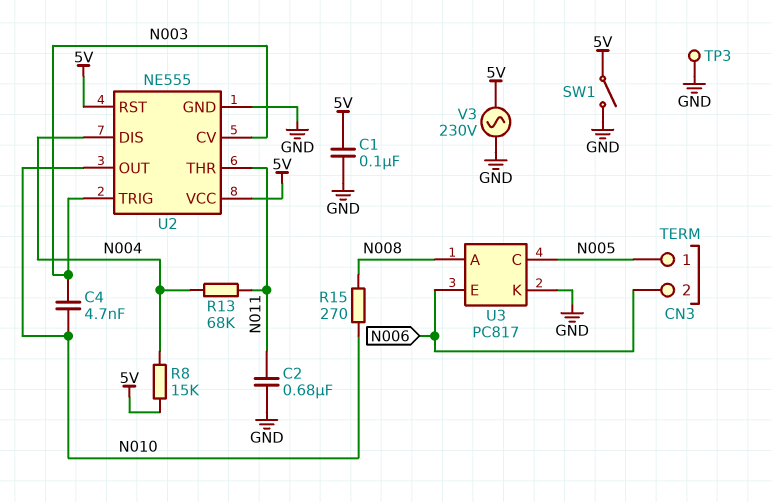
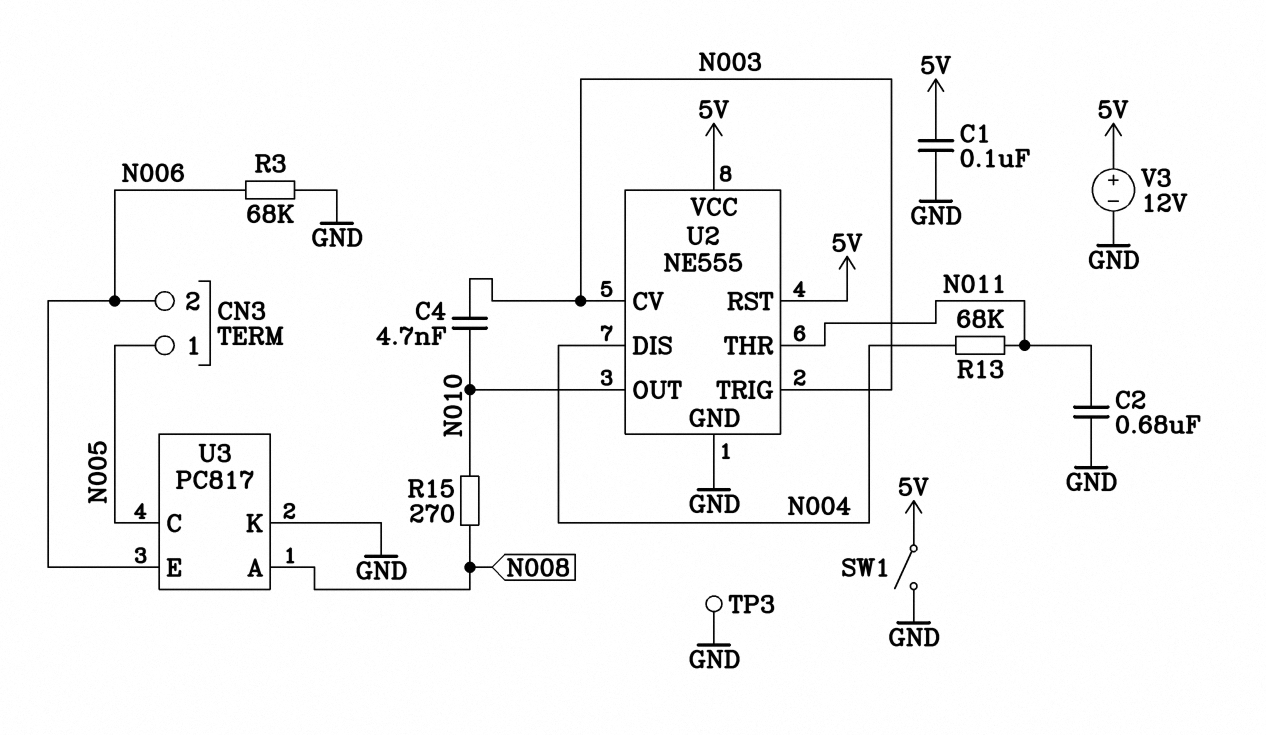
R3: none -> 68k (GND, N006)
R8: 15k (5V, N004) -> none
V3: AC 230V (5V, GND) -> 12V (plus 5V, minus GND)

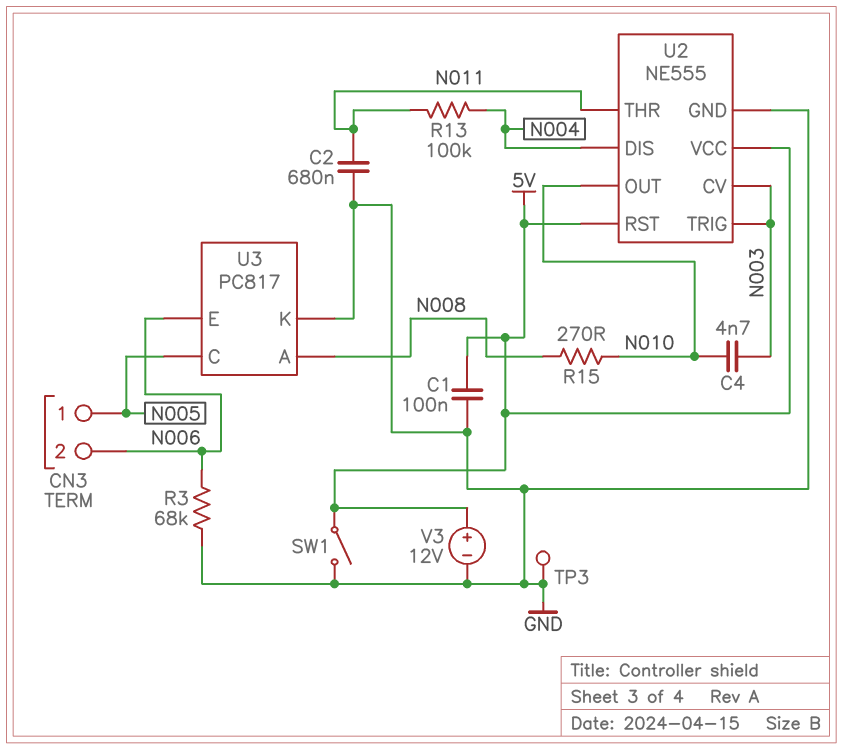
R13: 68k (N004, N011) -> 100k (N004, N011)

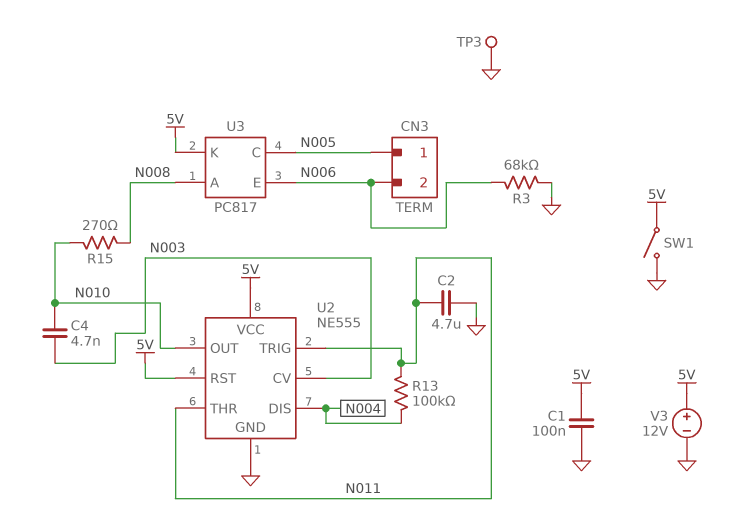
C2: 680nF (GND, N011) -> 4.7uF (GND, N011)
U2 pin TRIG: N003 -> N011
U3 pin K: GND -> 5V

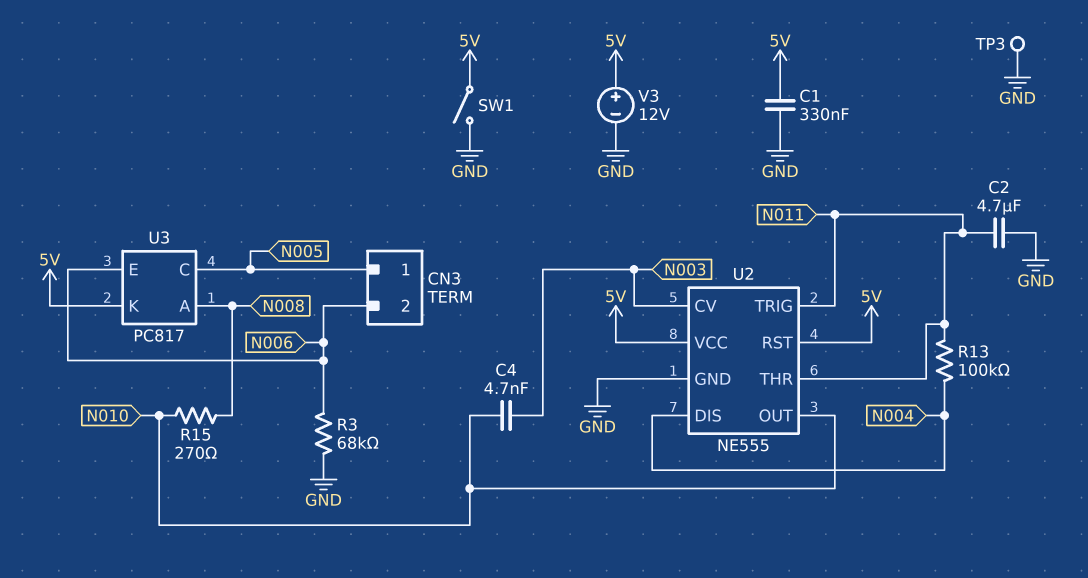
C1: 100nF (5V, GND) -> 330nF (5V, GND)

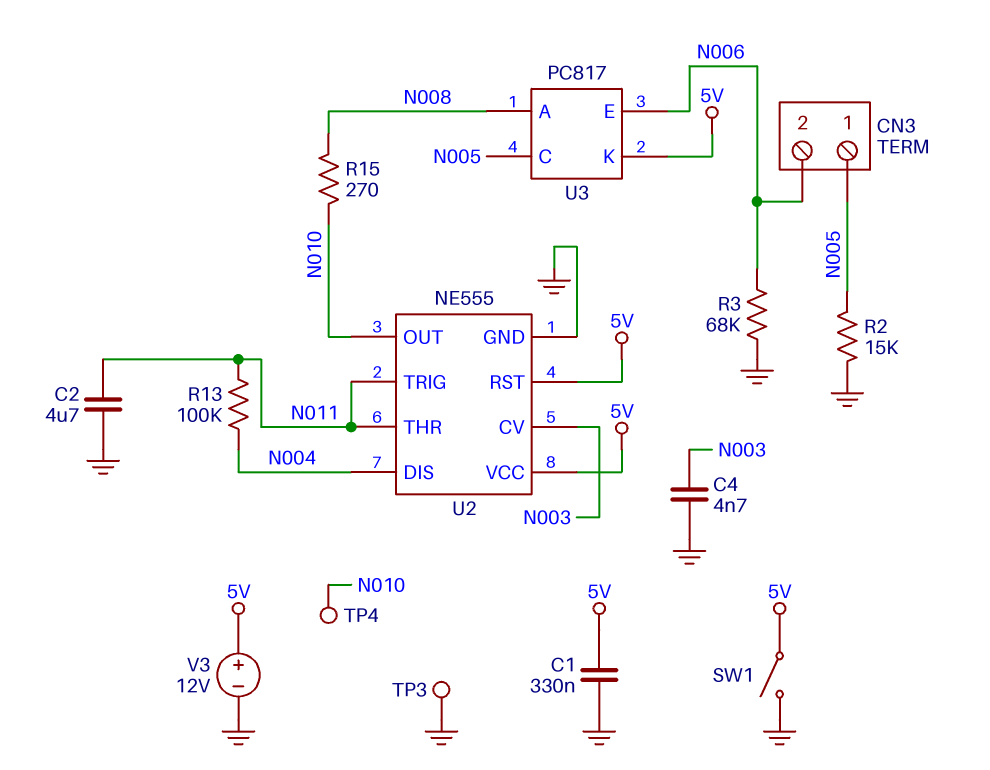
C4: 4.7nF (N003, N010) -> 4.7nF (GND, N003)
R2: none -> 15k (GND, N005)
TP4: none -> test point (N010)

